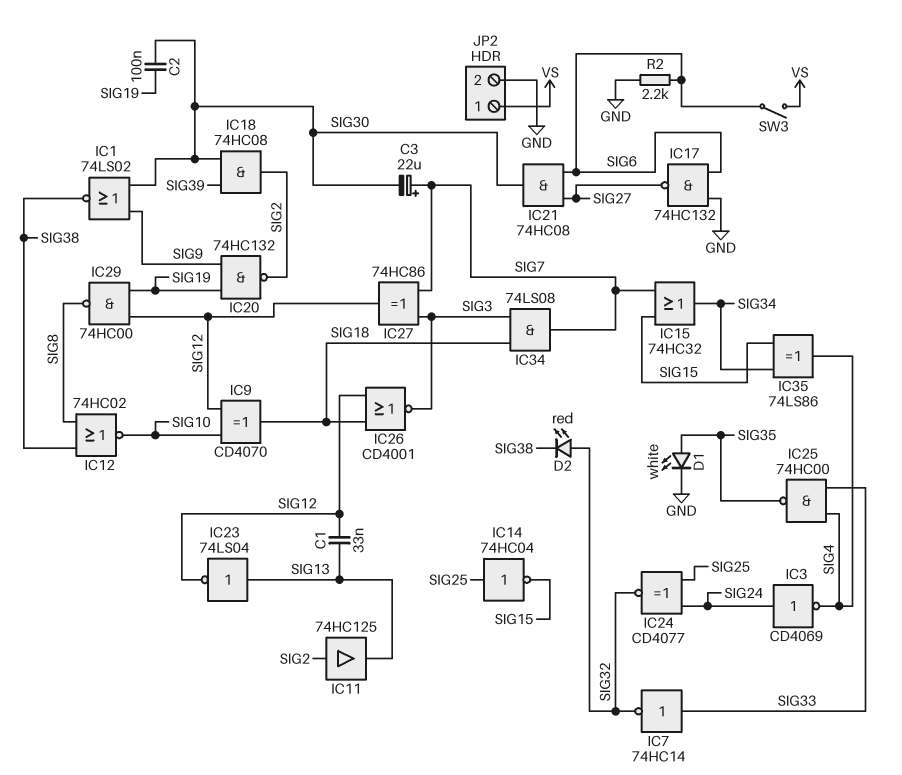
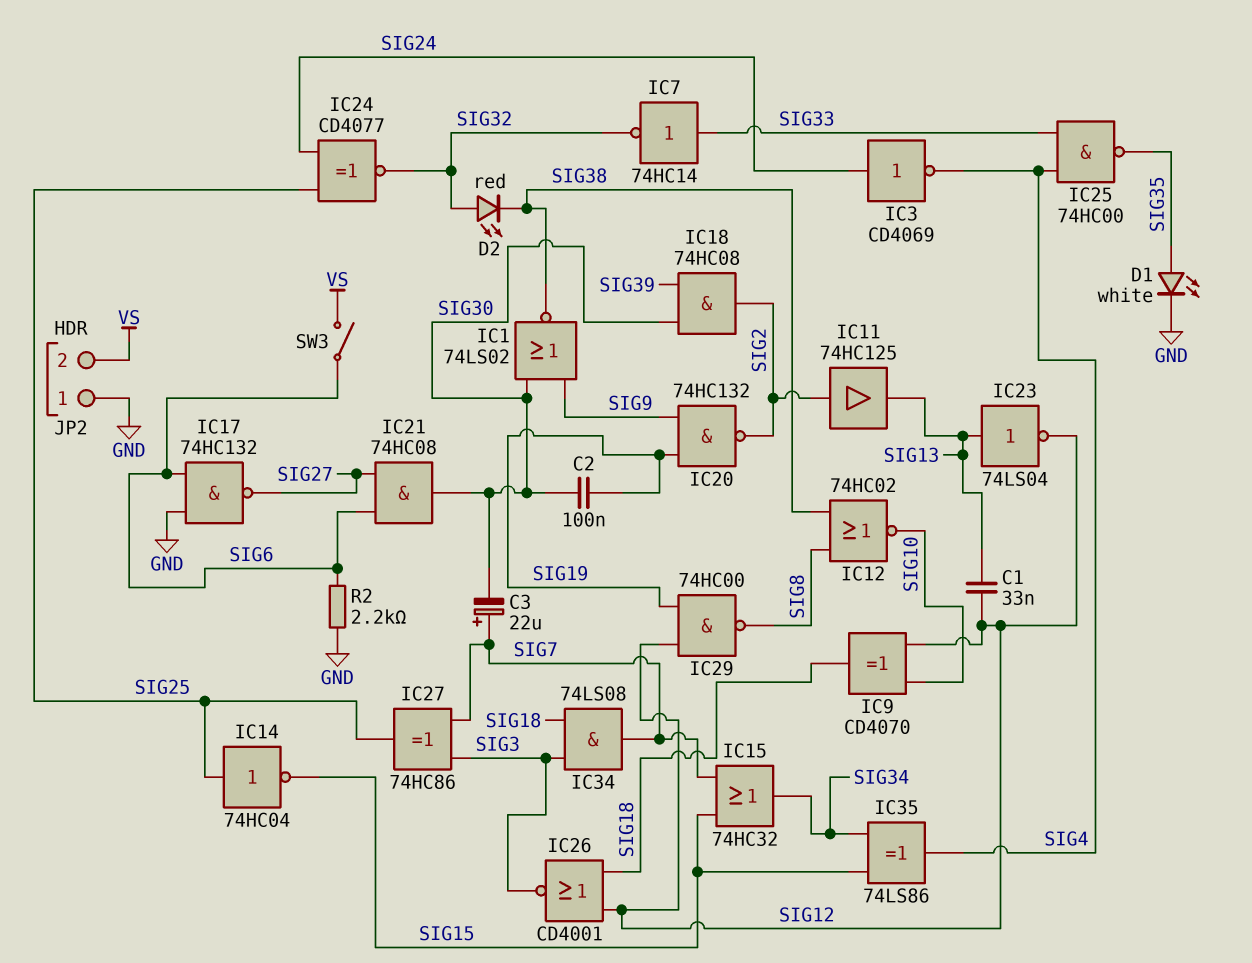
IC27: XOR 74HC86 (in SIG3, in SIG7, out SIG12) -> XOR 74HC86 (in SIG3, in SIG7, out SIG25)
JP2 pin 1: VS -> GND
JP2 pin 2: GND -> VS

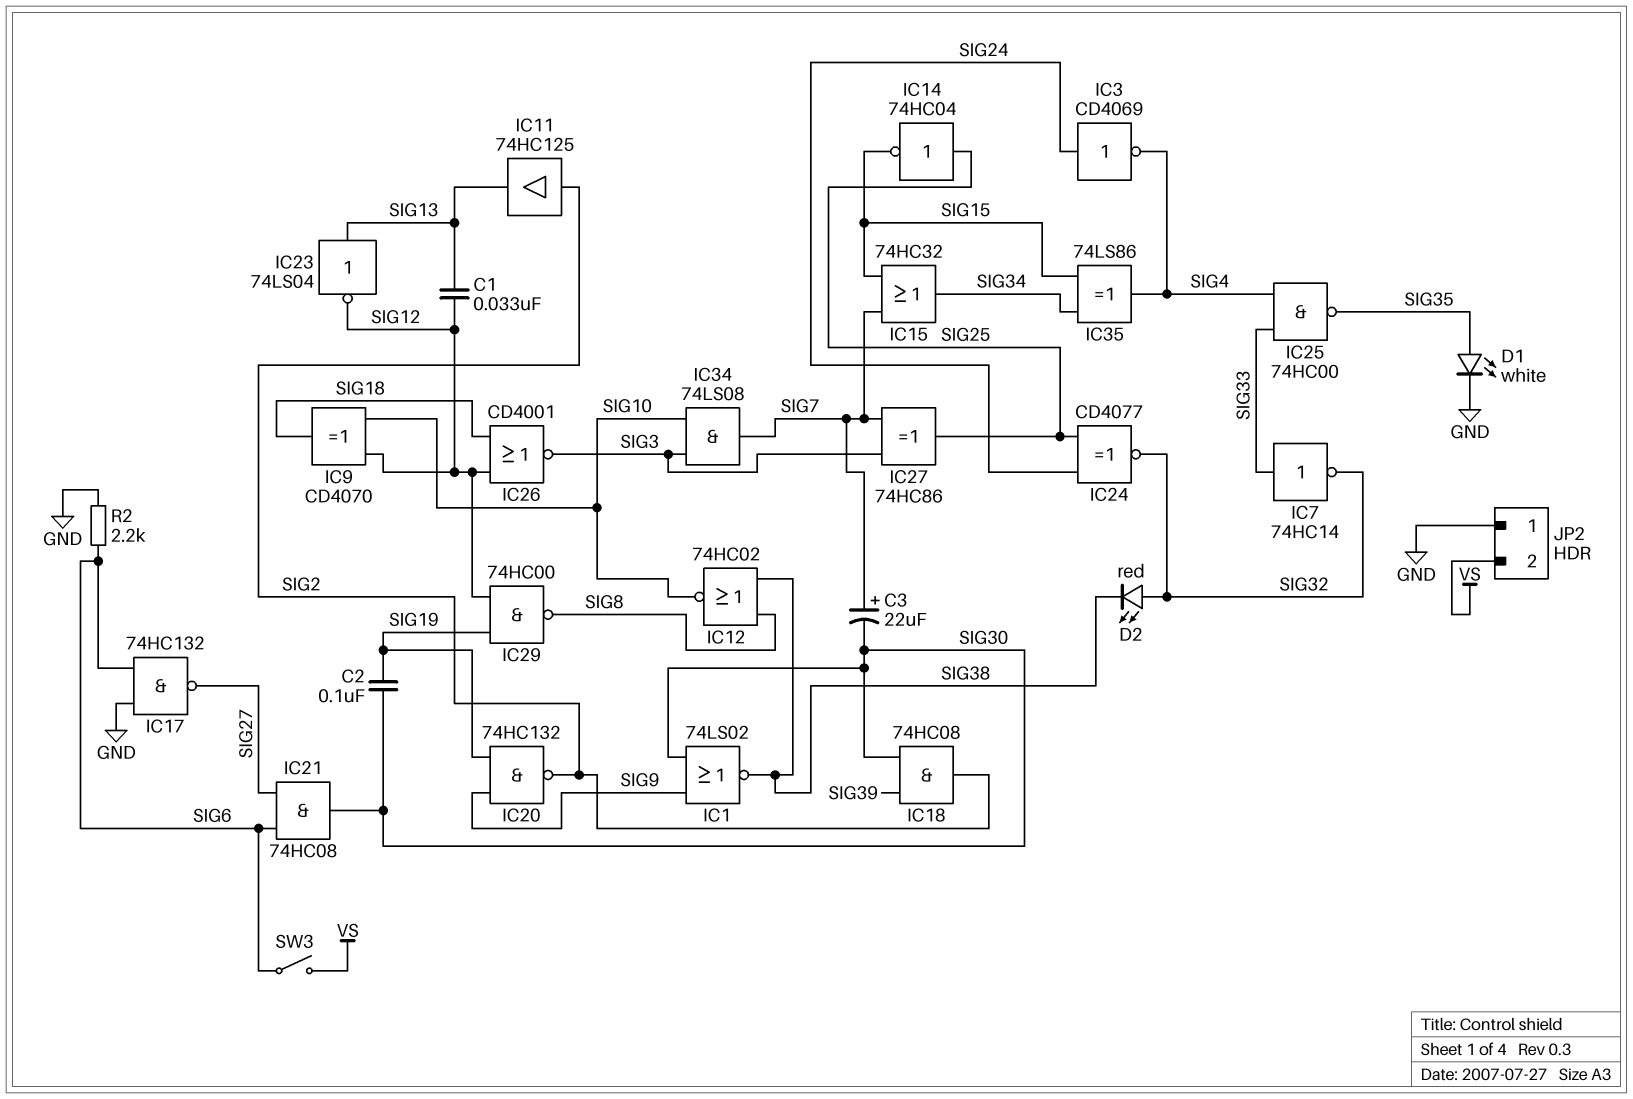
IC34: AND 74LS08 (in SIG3, in SIG18, out SIG7) -> AND 74LS08 (in SIG3, in SIG10, out SIG7)

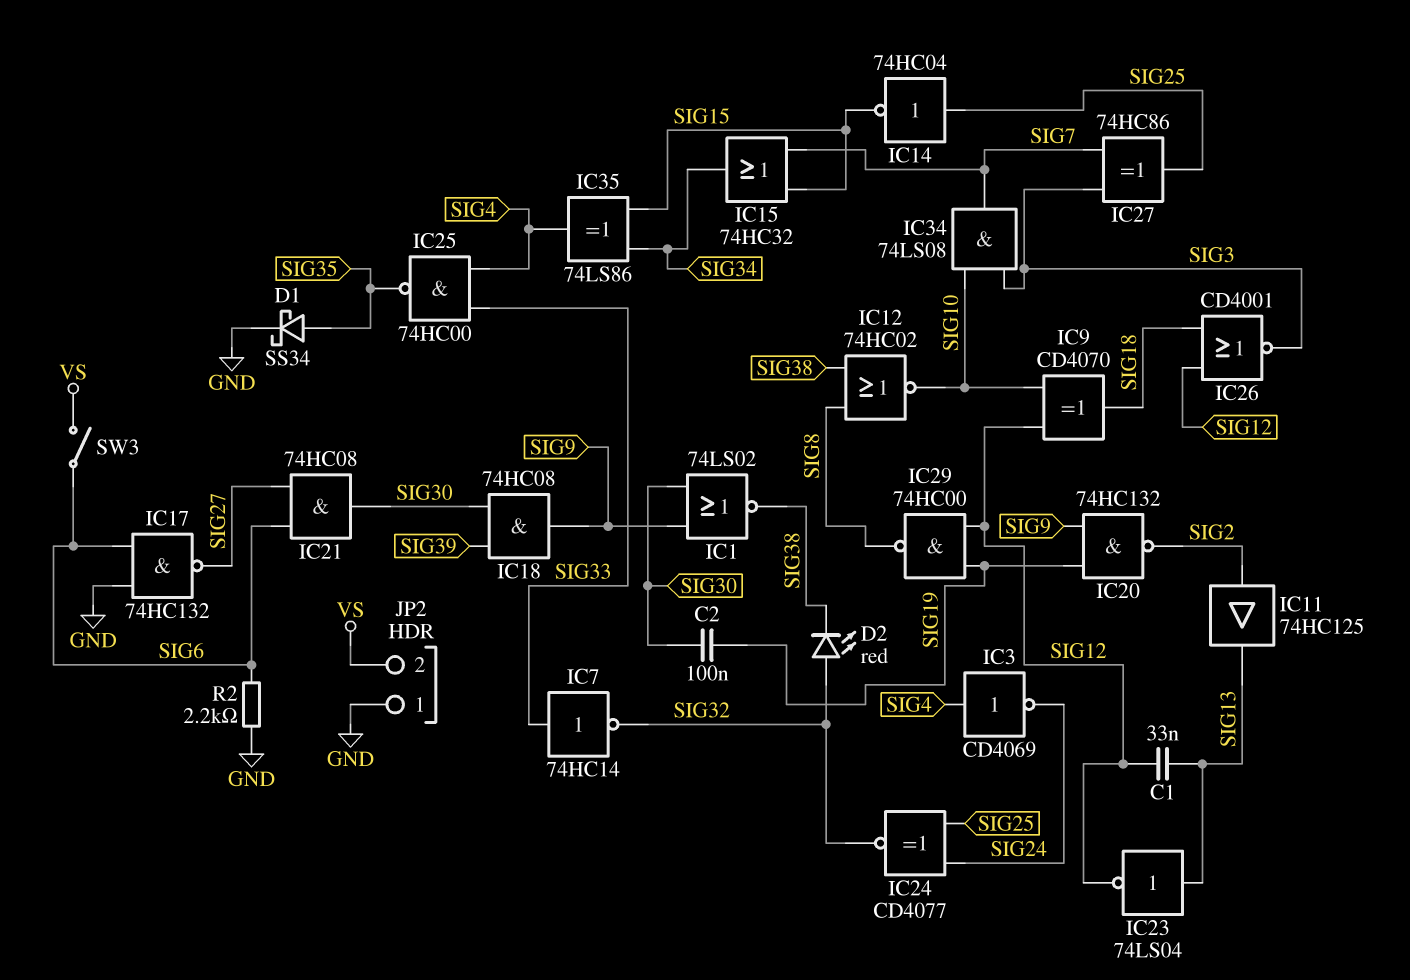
C3: 22uF (plus SIG7, minus SIG30) -> none
D1: LED white (A SIG35, K GND) -> schottky SS34 (A SIG35, K GND)
IC3: NOT CD4069 (in SIG24, out SIG4) -> NOT CD4069 (in SIG4, out SIG24)
IC18: AND 74HC08 (in SIG30, in SIG39, out SIG2) -> AND 74HC08 (in SIG30, in SIG39, out SIG9)

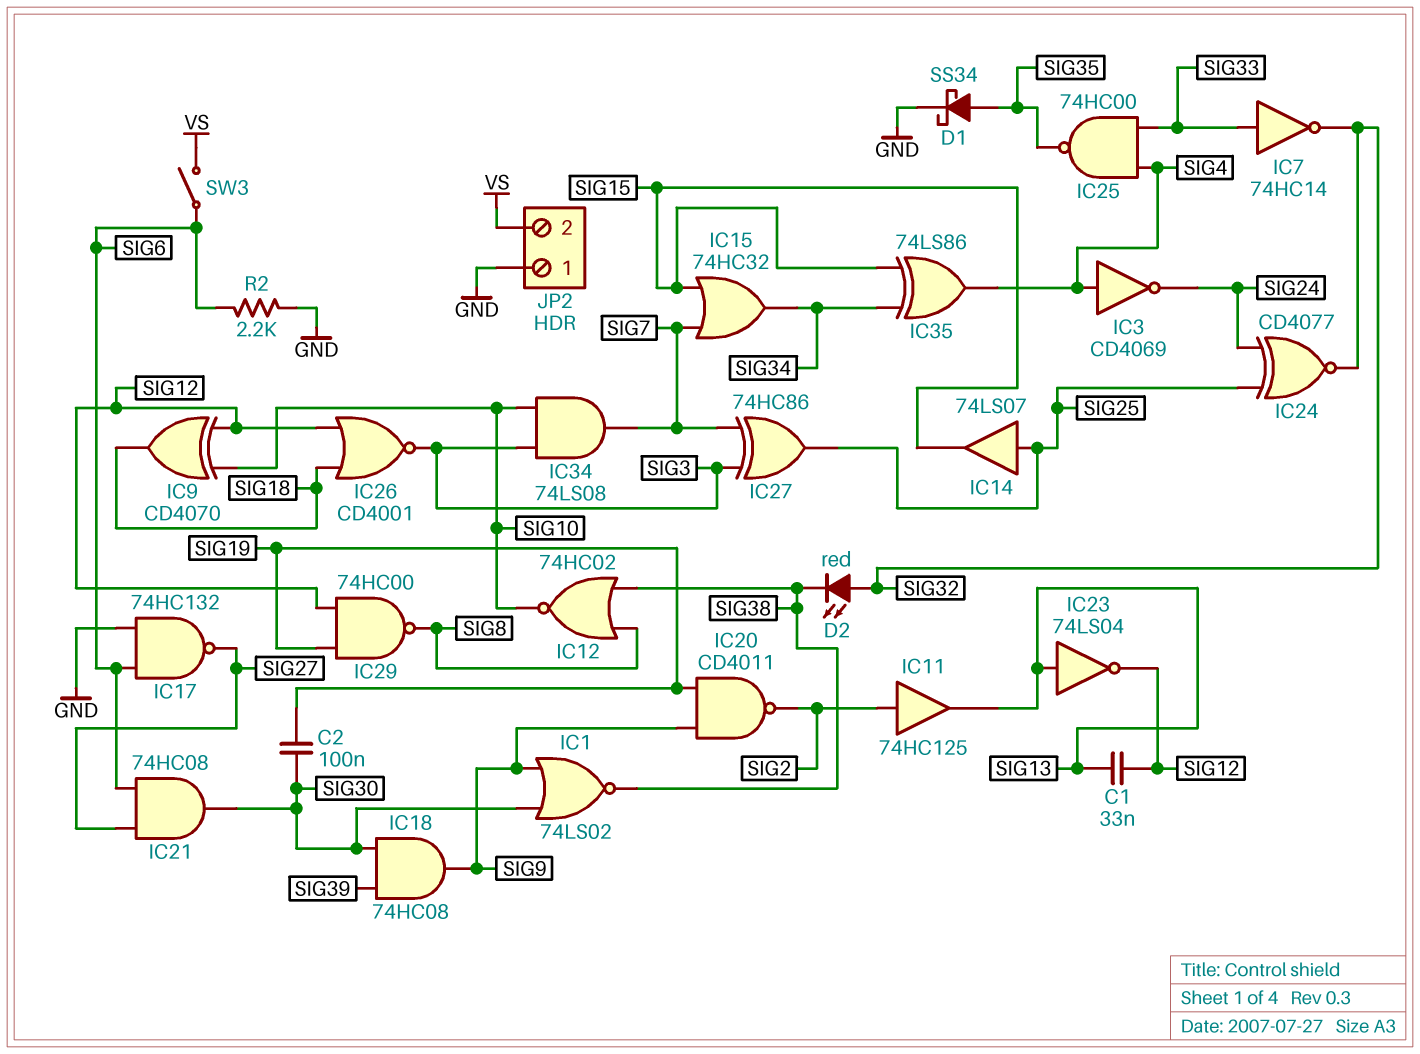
IC14: NOT 74HC04 (in SIG25, out SIG15) -> buffer 74LS07 (in SIG25, out SIG15)
IC20: NAND 74HC132 (in SIG9, in SIG19, out SIG2) -> NAND CD4011 (in SIG9, in SIG19, out SIG2)

